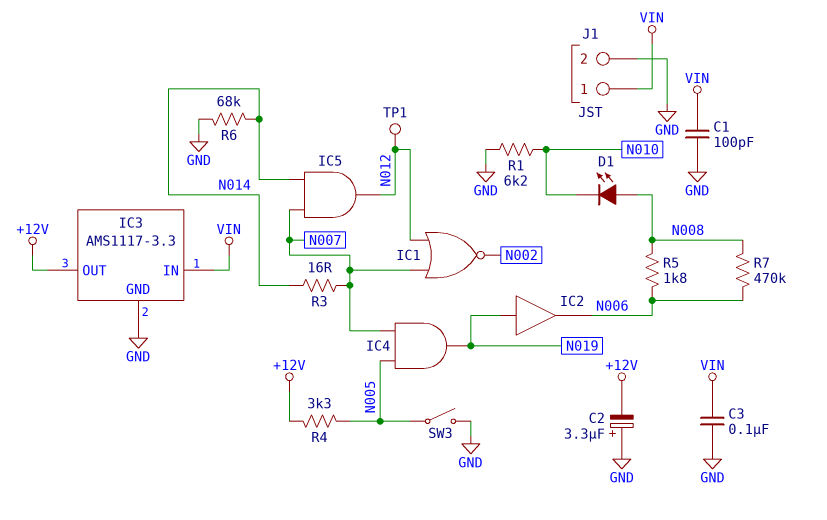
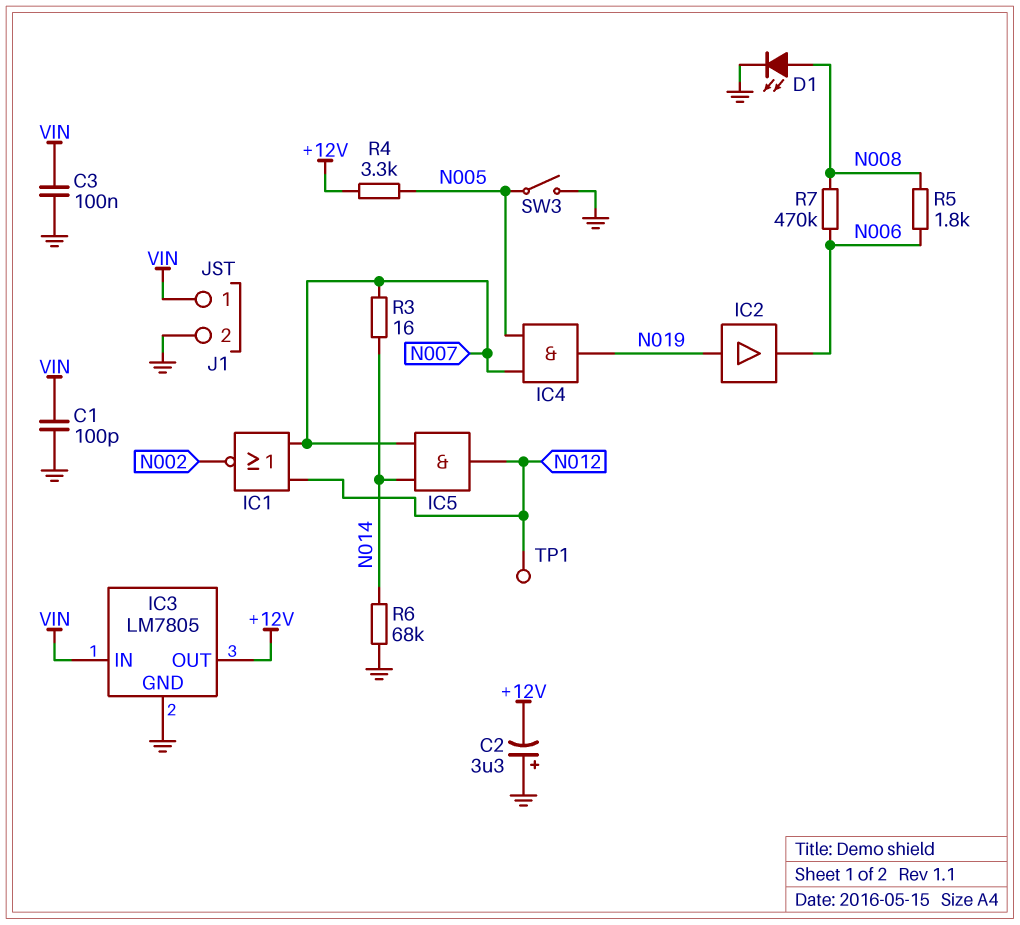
D1: LED (A N008, K N010) -> LED (A N008, K GND)
IC3: AMS1117-3.3 -> LM7805
R1: 6.2k (GND, N010) -> none

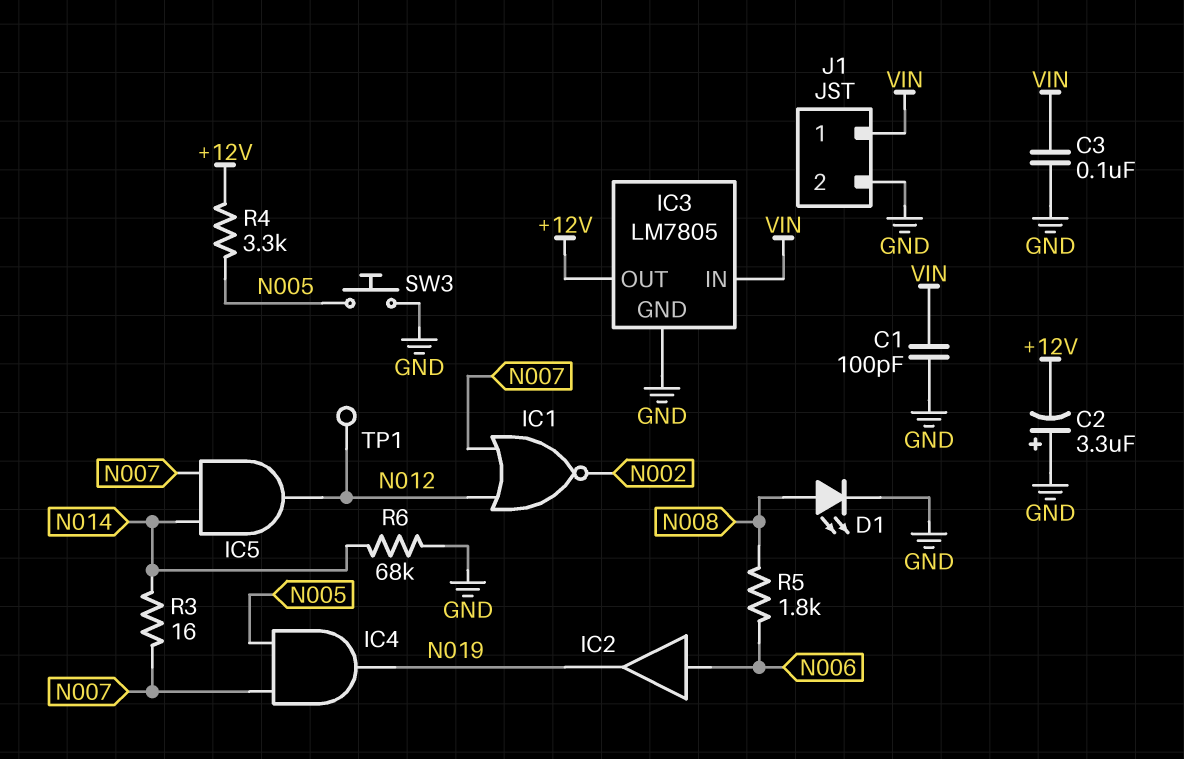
IC2: buffer (in N019, out N006) -> buffer (in N006, out N019)
R7: 470k (N006, N008) -> none
SW3: switch (GND, N005) -> button (GND, N005)

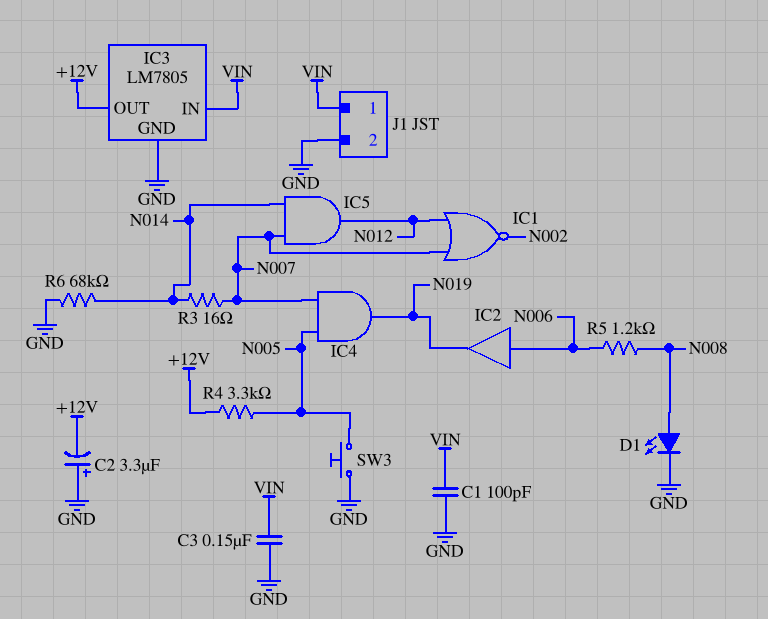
C3: 100nF (GND, VIN) -> 150nF (GND, VIN)
R5: 1.8k (N006, N008) -> 1.2k (N006, N008)
TP1: test point (N012) -> none

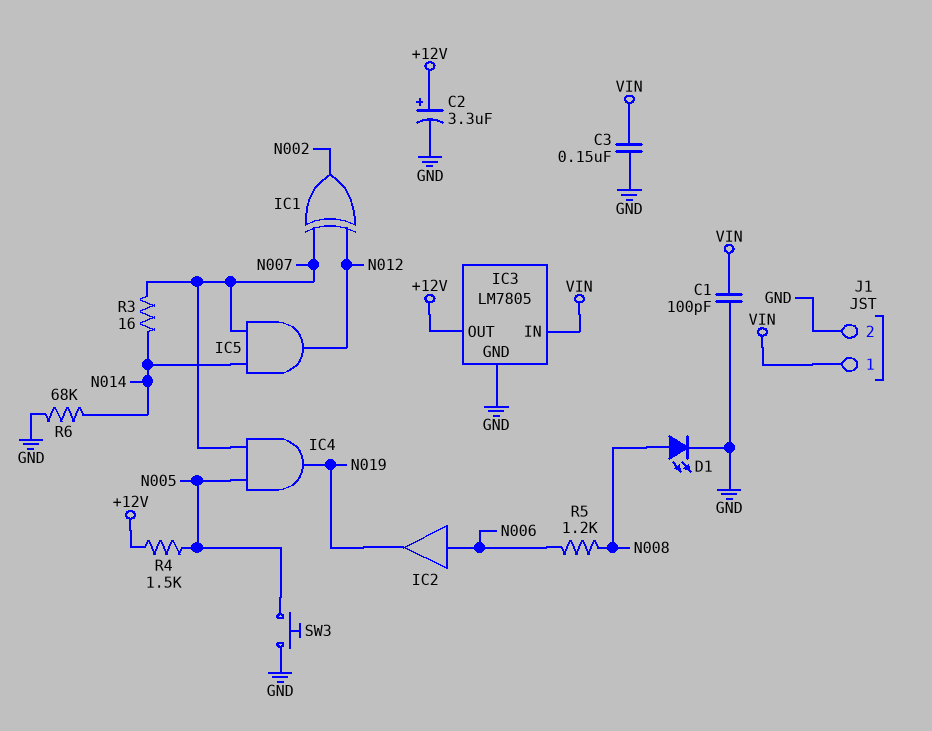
C2: 3.3uF (plus GND, minus +12V) -> 3.3uF (plus +12V, minus GND)
IC1: NOR (in N007, in N012, out N002) -> XOR (in N007, in N012, out N002)
R4: 3.3k (+12V, N005) -> 1.5k (+12V, N005)

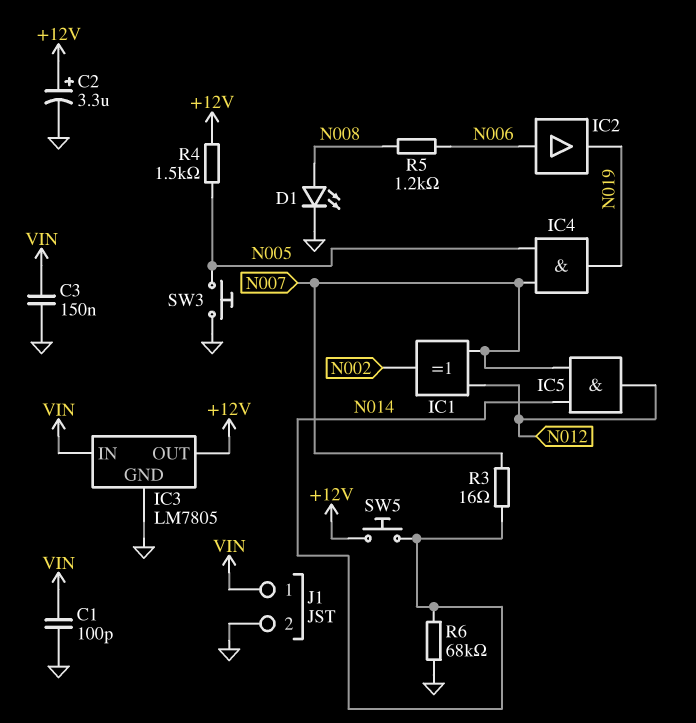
SW5: none -> button (+12V, N014)

